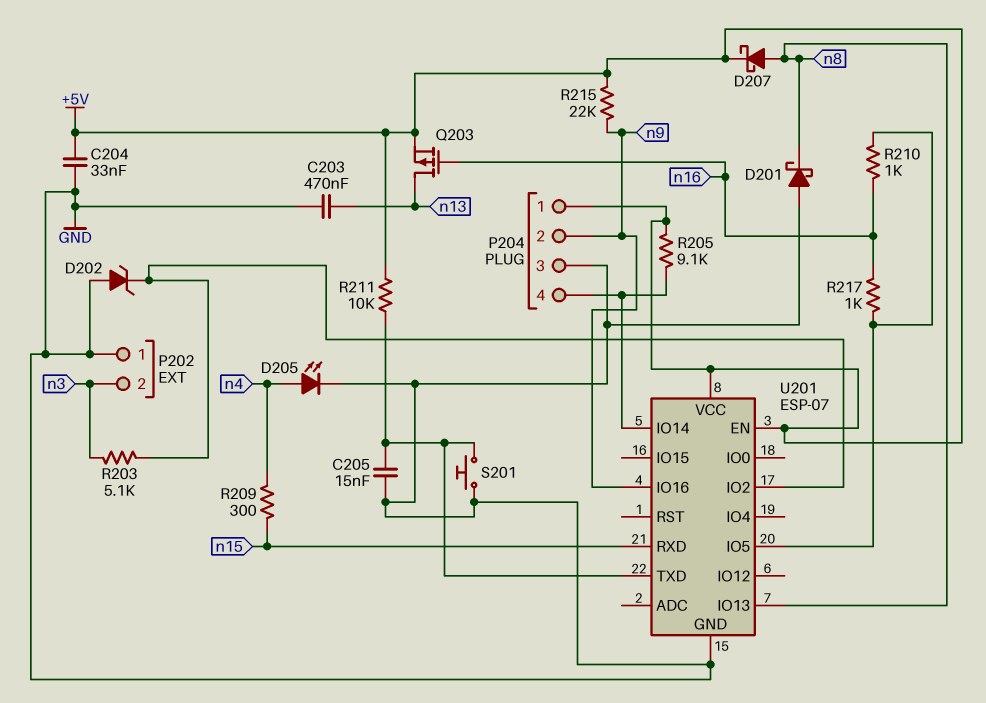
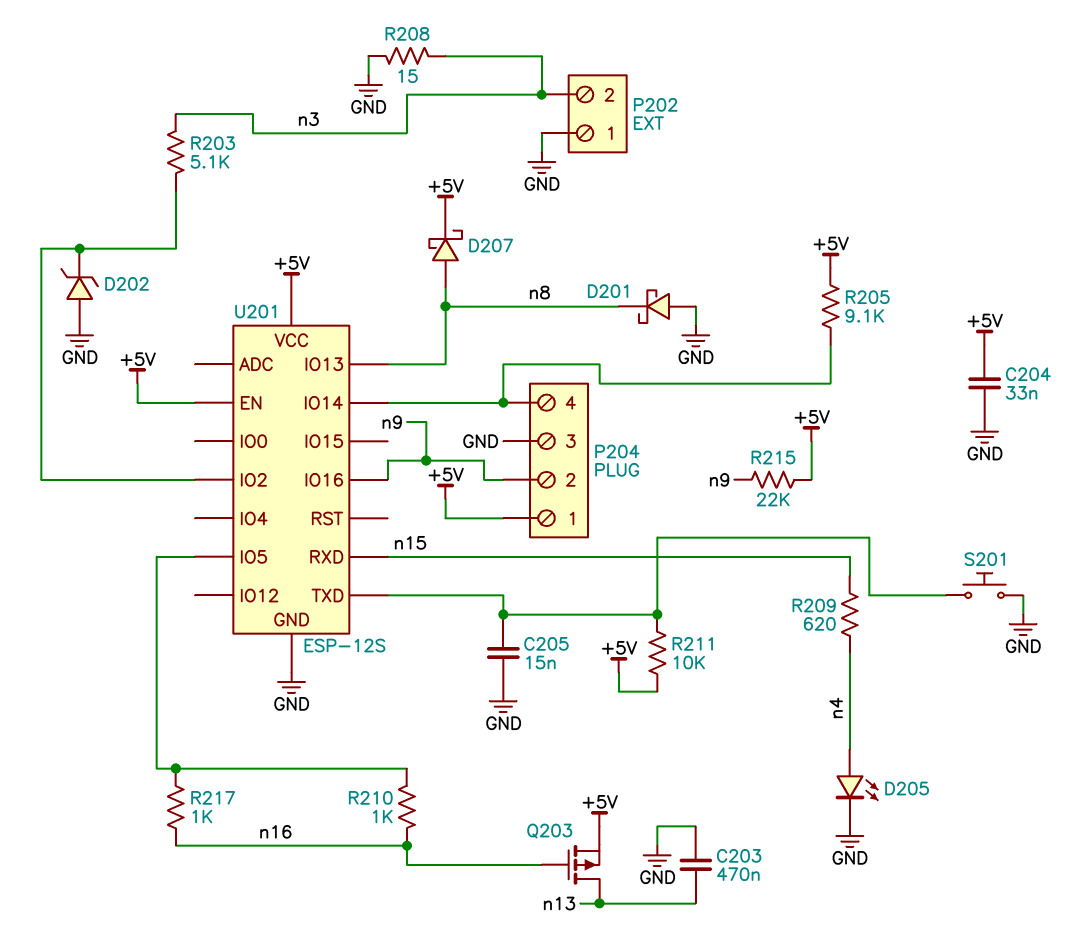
R208: none -> 15 (GND, n3)
R209: 300 (n4, n15) -> 620 (n4, n15)
U201: ESP-07 -> ESP-12S

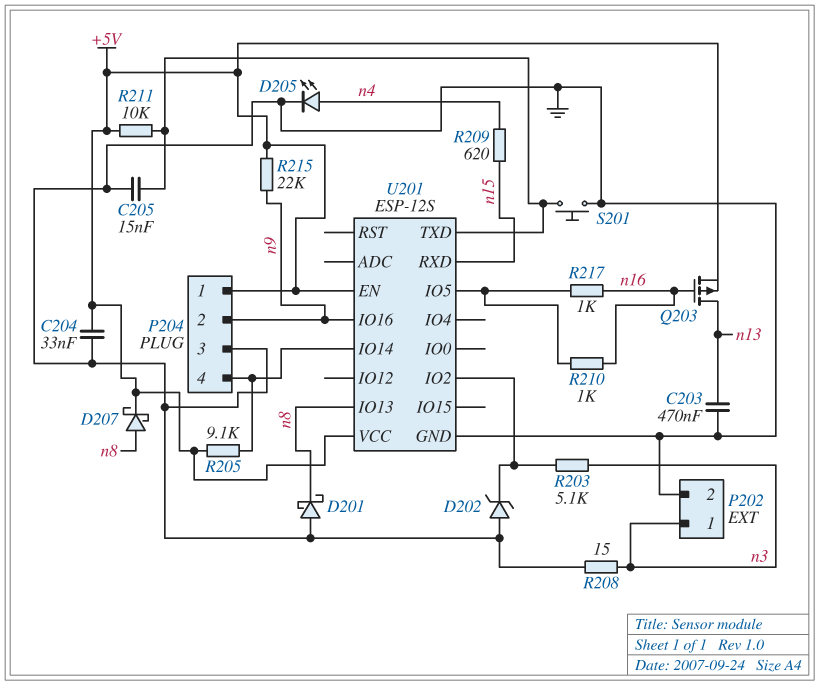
P202 pin 1: GND -> n3
P202 pin 2: n3 -> GND

